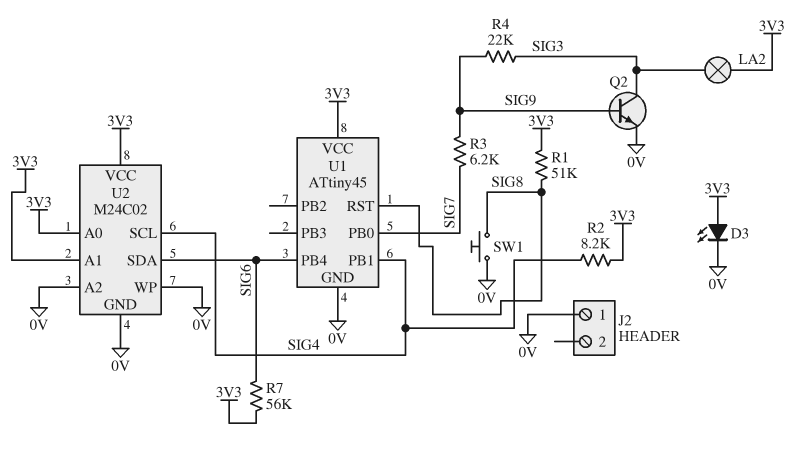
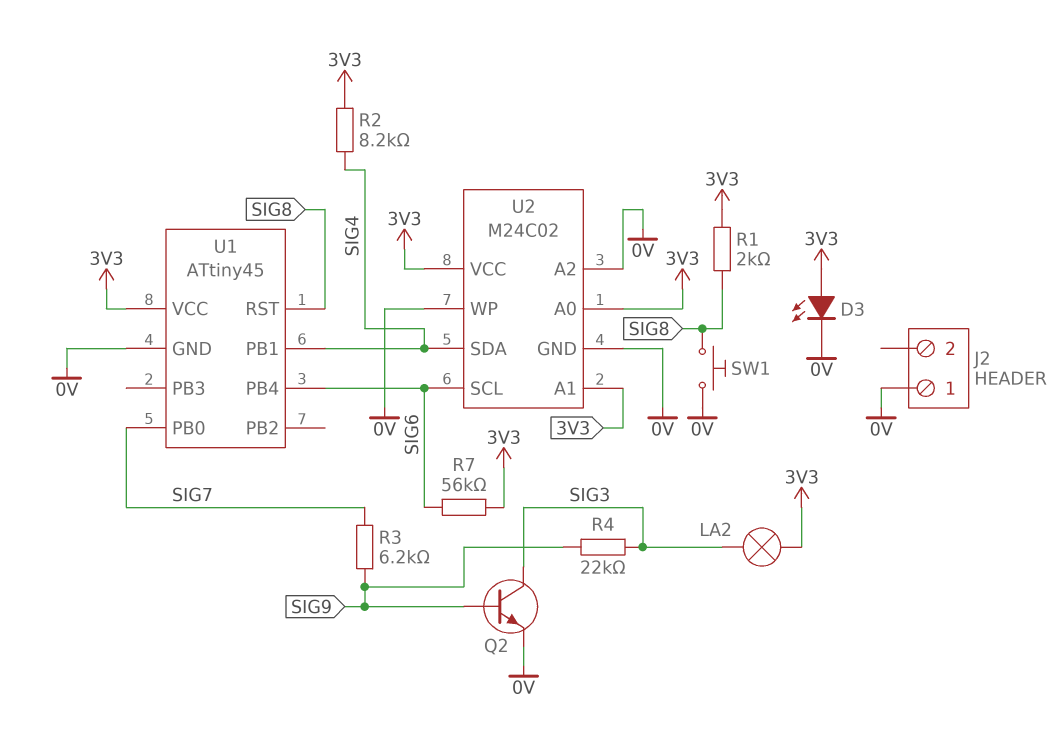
R1: 51k (3V3, SIG8) -> 2k (3V3, SIG8)
U2 pin SCL: SIG4 -> SIG6
U2 pin SDA: SIG6 -> SIG4

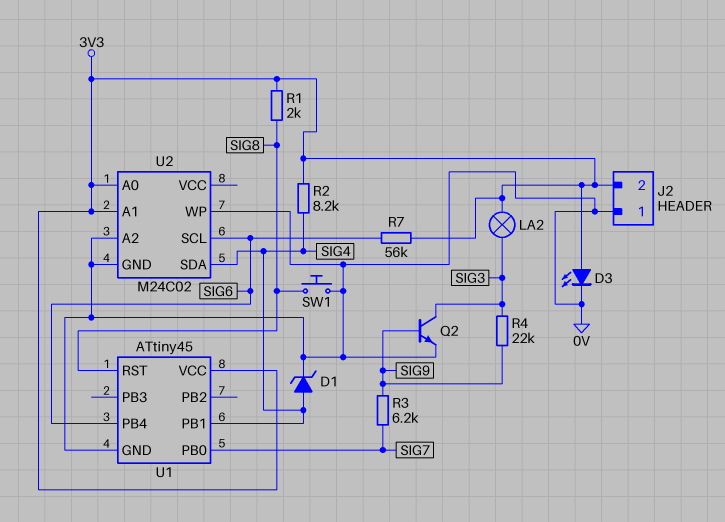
D1: none -> zener (A SIG4, K 0V)
J2 pin 2: none -> 3V3
U2 pin VCC: 3V3 -> none

